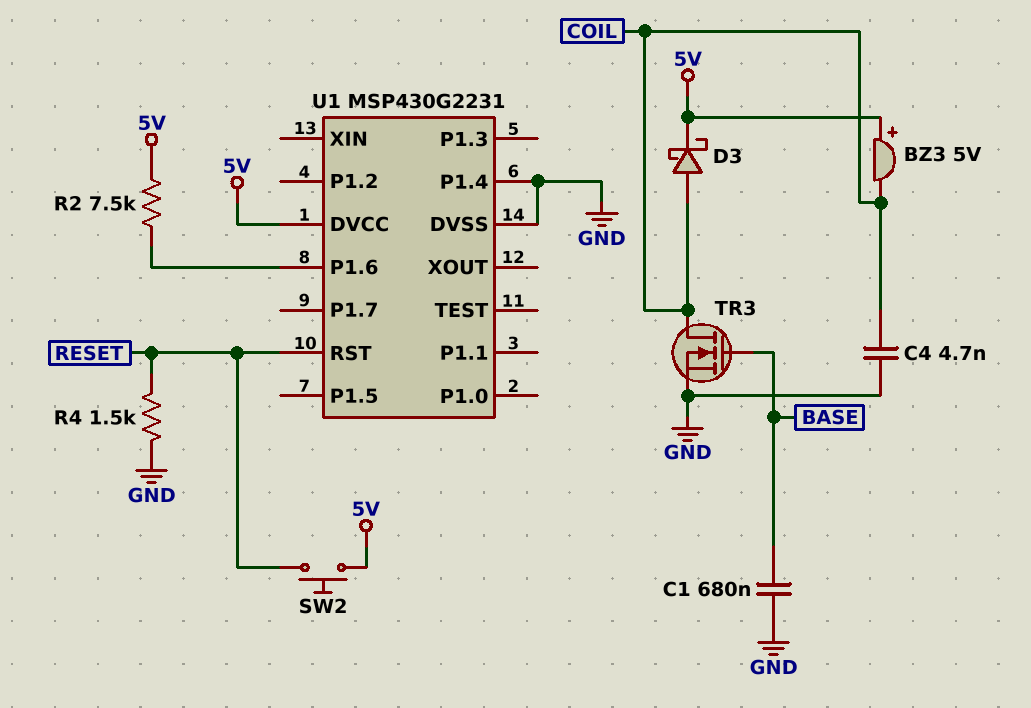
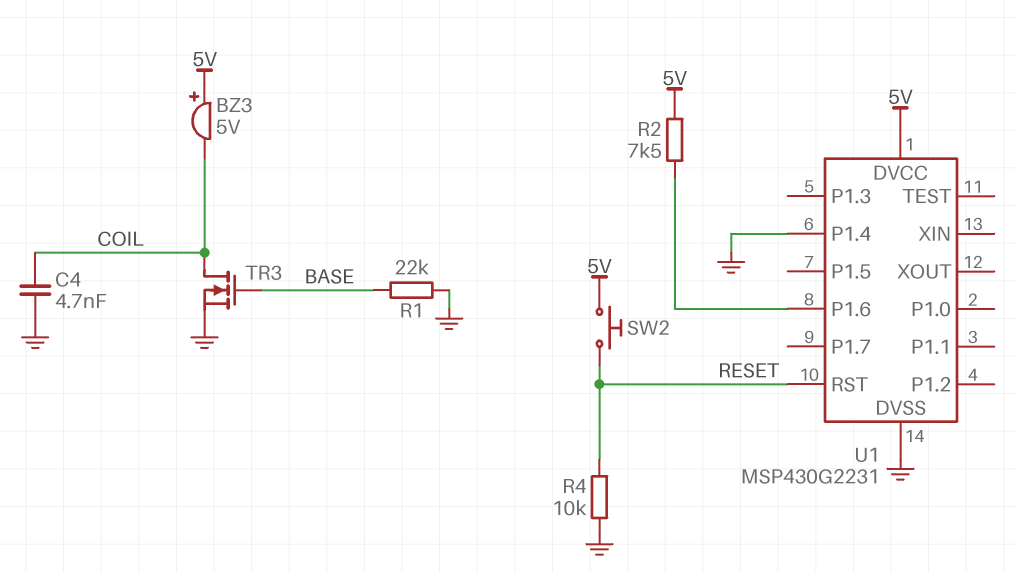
C1: 680nF (BASE, GND) -> none
D3: schottky (A COIL, K 5V) -> none
R1: none -> 22k (BASE, GND)
R4: 1.5k (GND, RESET) -> 10k (GND, RESET)

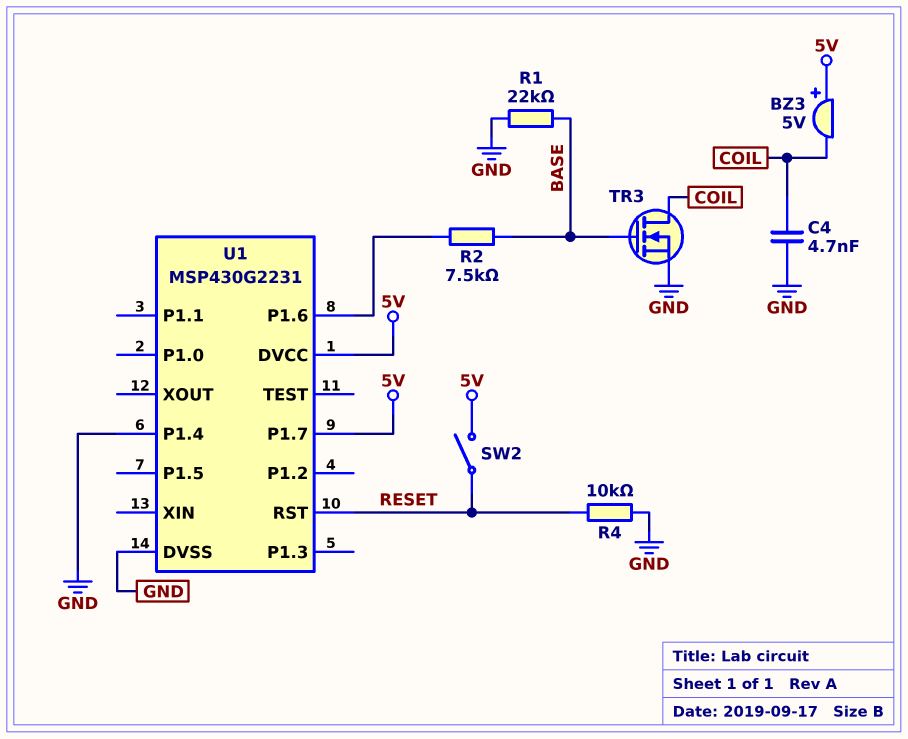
R2: 7.5k (5V, U1/P1.6) -> 7.5k (BASE, U1/P1.6)
SW2: button (5V, RESET) -> switch (5V, RESET)
U1 pin P1.7: none -> 5V

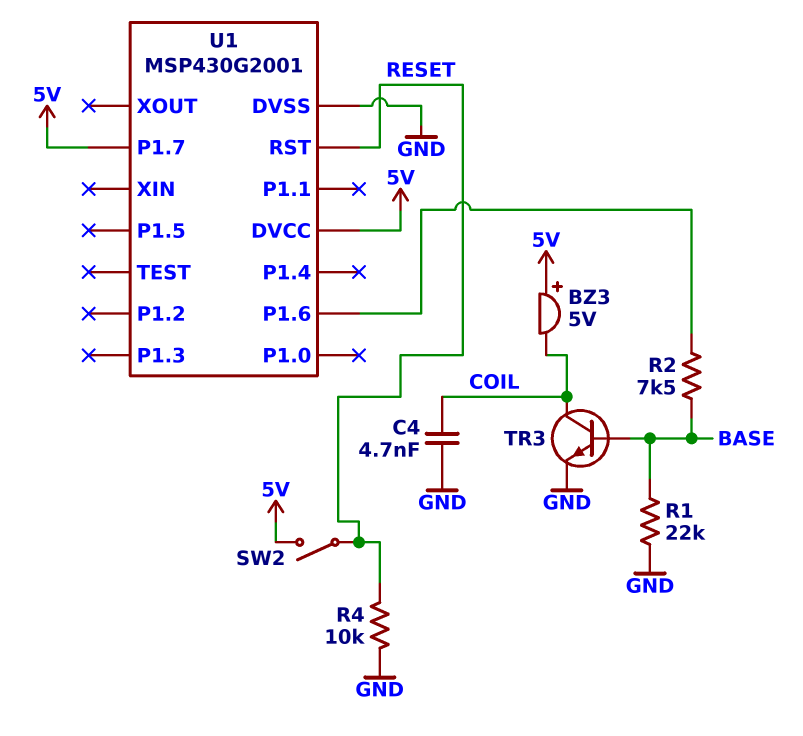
TR3: NMOS (G BASE, D COIL, S GND) -> NPN (B BASE, C COIL, E GND)
U1: MSP430G2231 -> MSP430G2001
U1 pin P1.4: GND -> none

